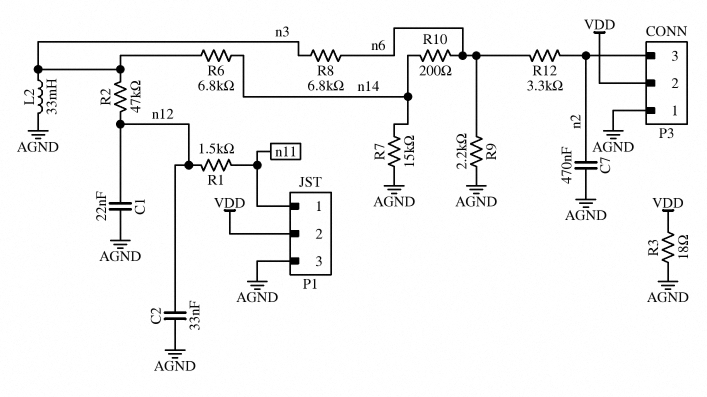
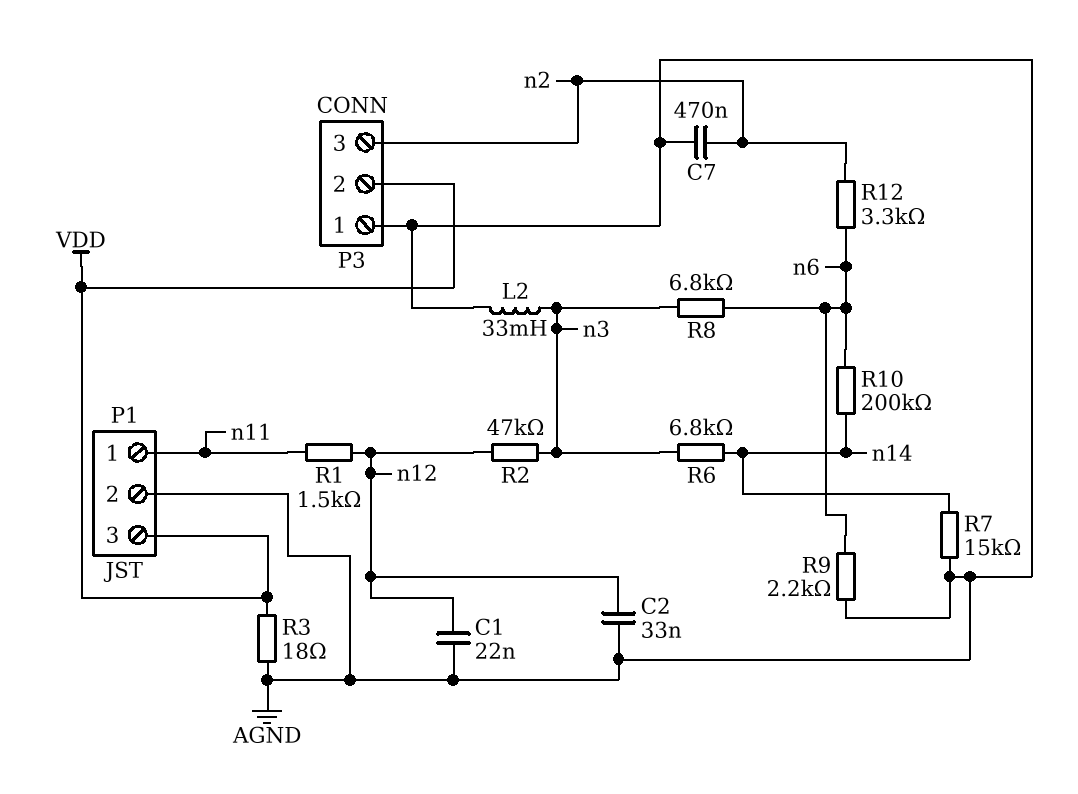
P1 pin 2: VDD -> AGND
P1 pin 3: AGND -> VDD
R10: 200 (n6, n14) -> 200k (n6, n14)

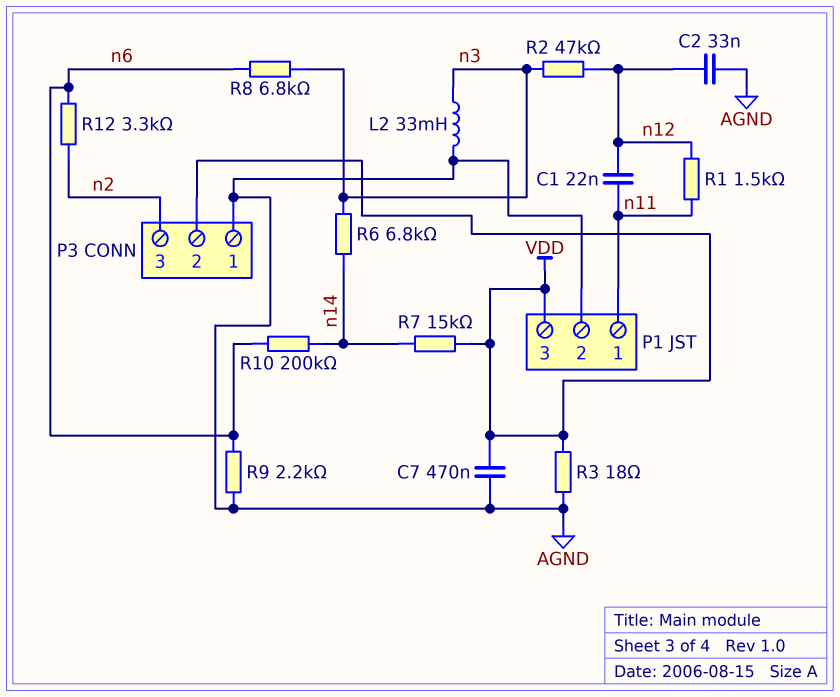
C1: 22nF (AGND, n12) -> 22nF (n11, n12)
C7: 470nF (AGND, n2) -> 470nF (AGND, VDD)
R7: 15k (AGND, n14) -> 15k (VDD, n14)

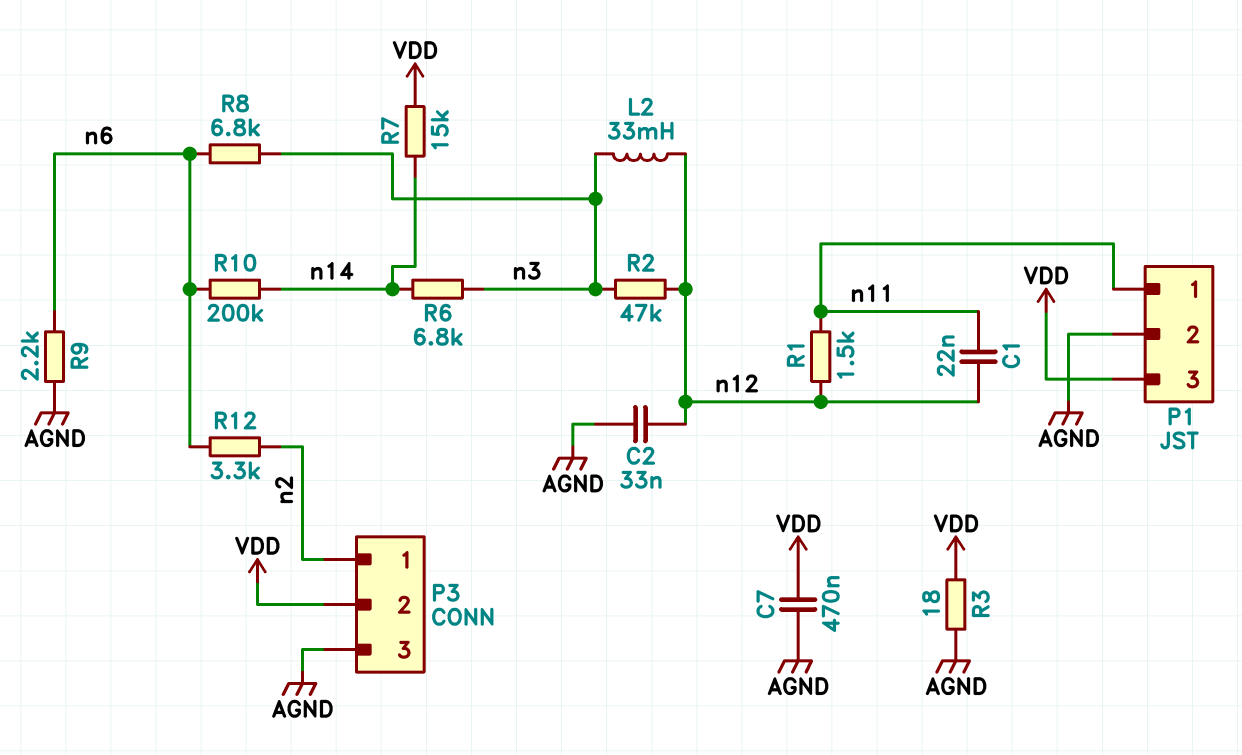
L2: 33mH (AGND, n3) -> 33mH (n3, n12)
P3 pin 1: AGND -> n2
P3 pin 3: n2 -> AGND

